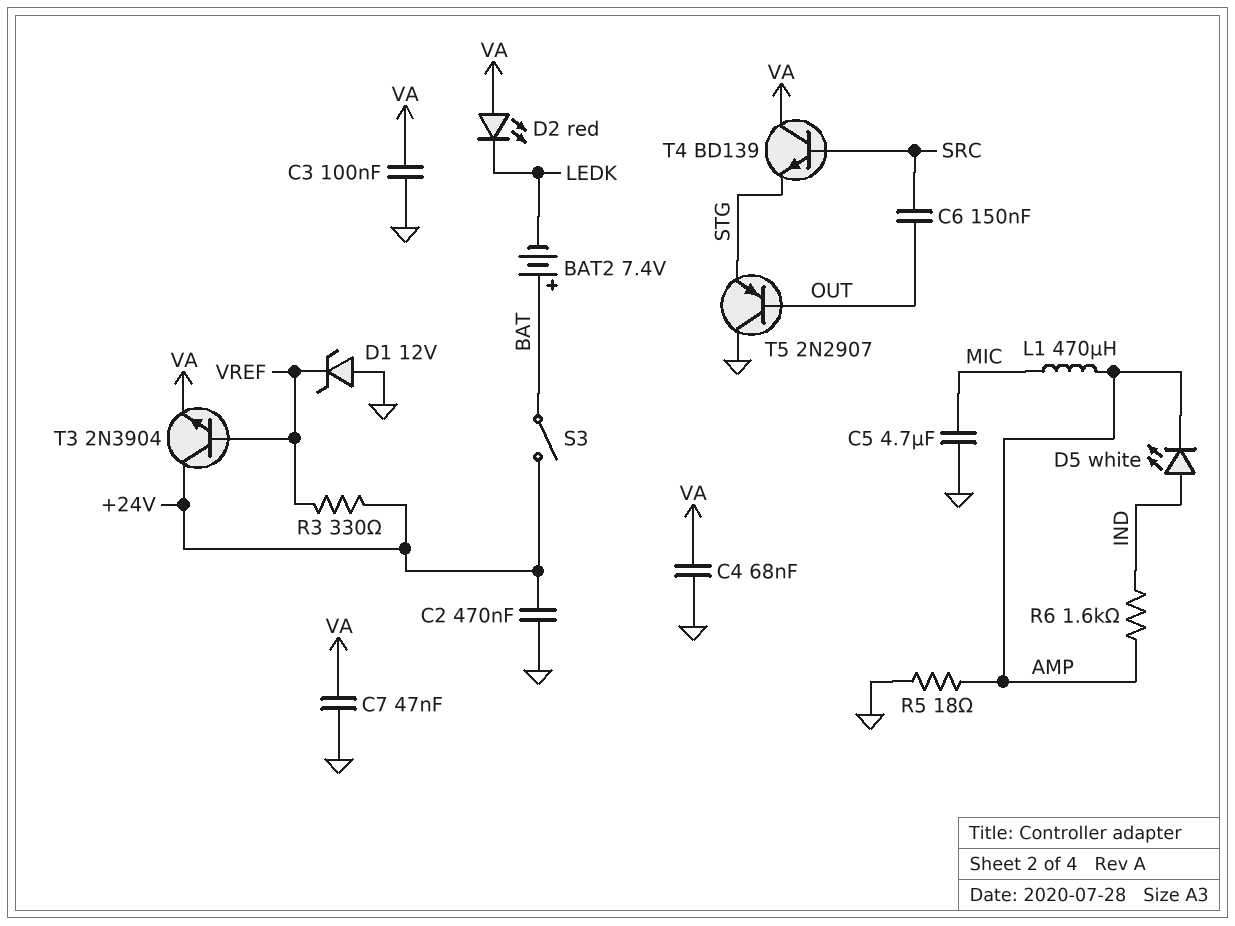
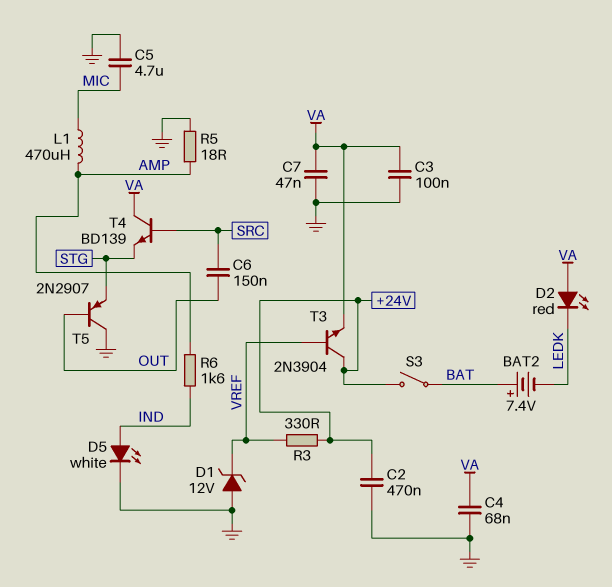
D5: LED white (A IND, K AMP) -> LED white (A IND, K GND)

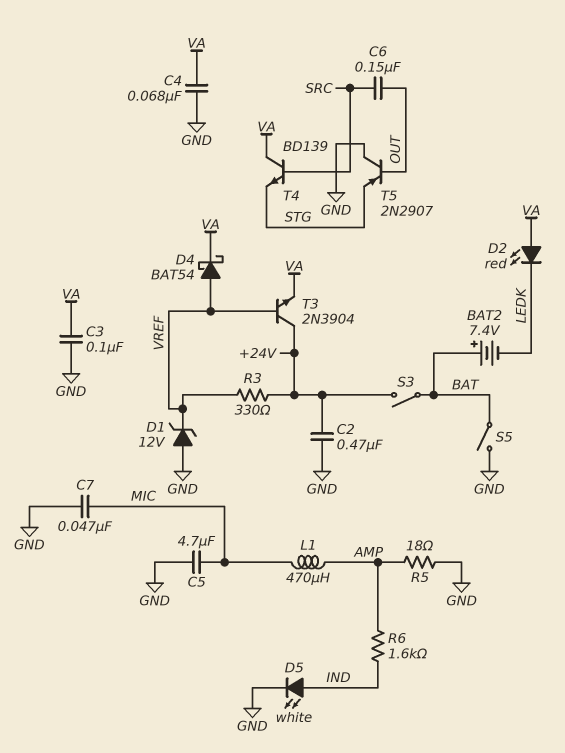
C7: 47nF (GND, VA) -> 47nF (GND, MIC)
D4: none -> schottky BAT54 (A VREF, K VA)
S5: none -> switch (BAT, GND)

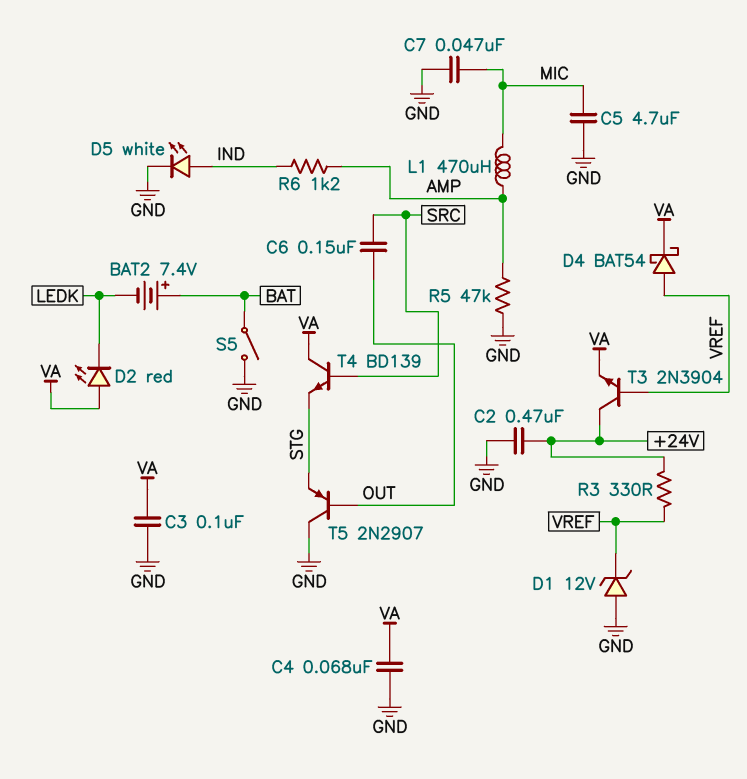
R5: 18 (AMP, GND) -> 47k (AMP, GND)
R6: 1.6k (AMP, IND) -> 1.2k (AMP, IND)
S3: switch (+24V, BAT) -> none

